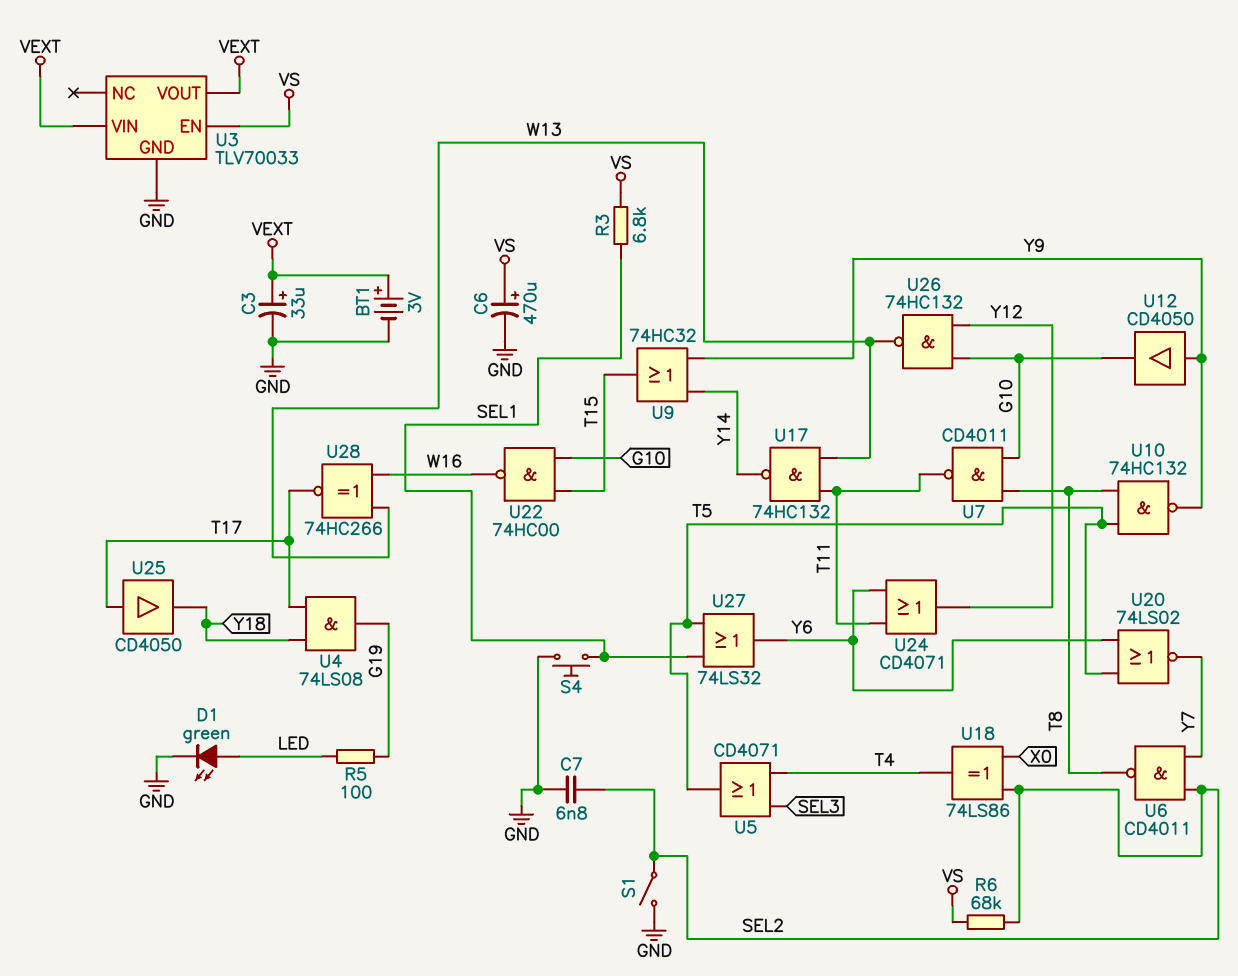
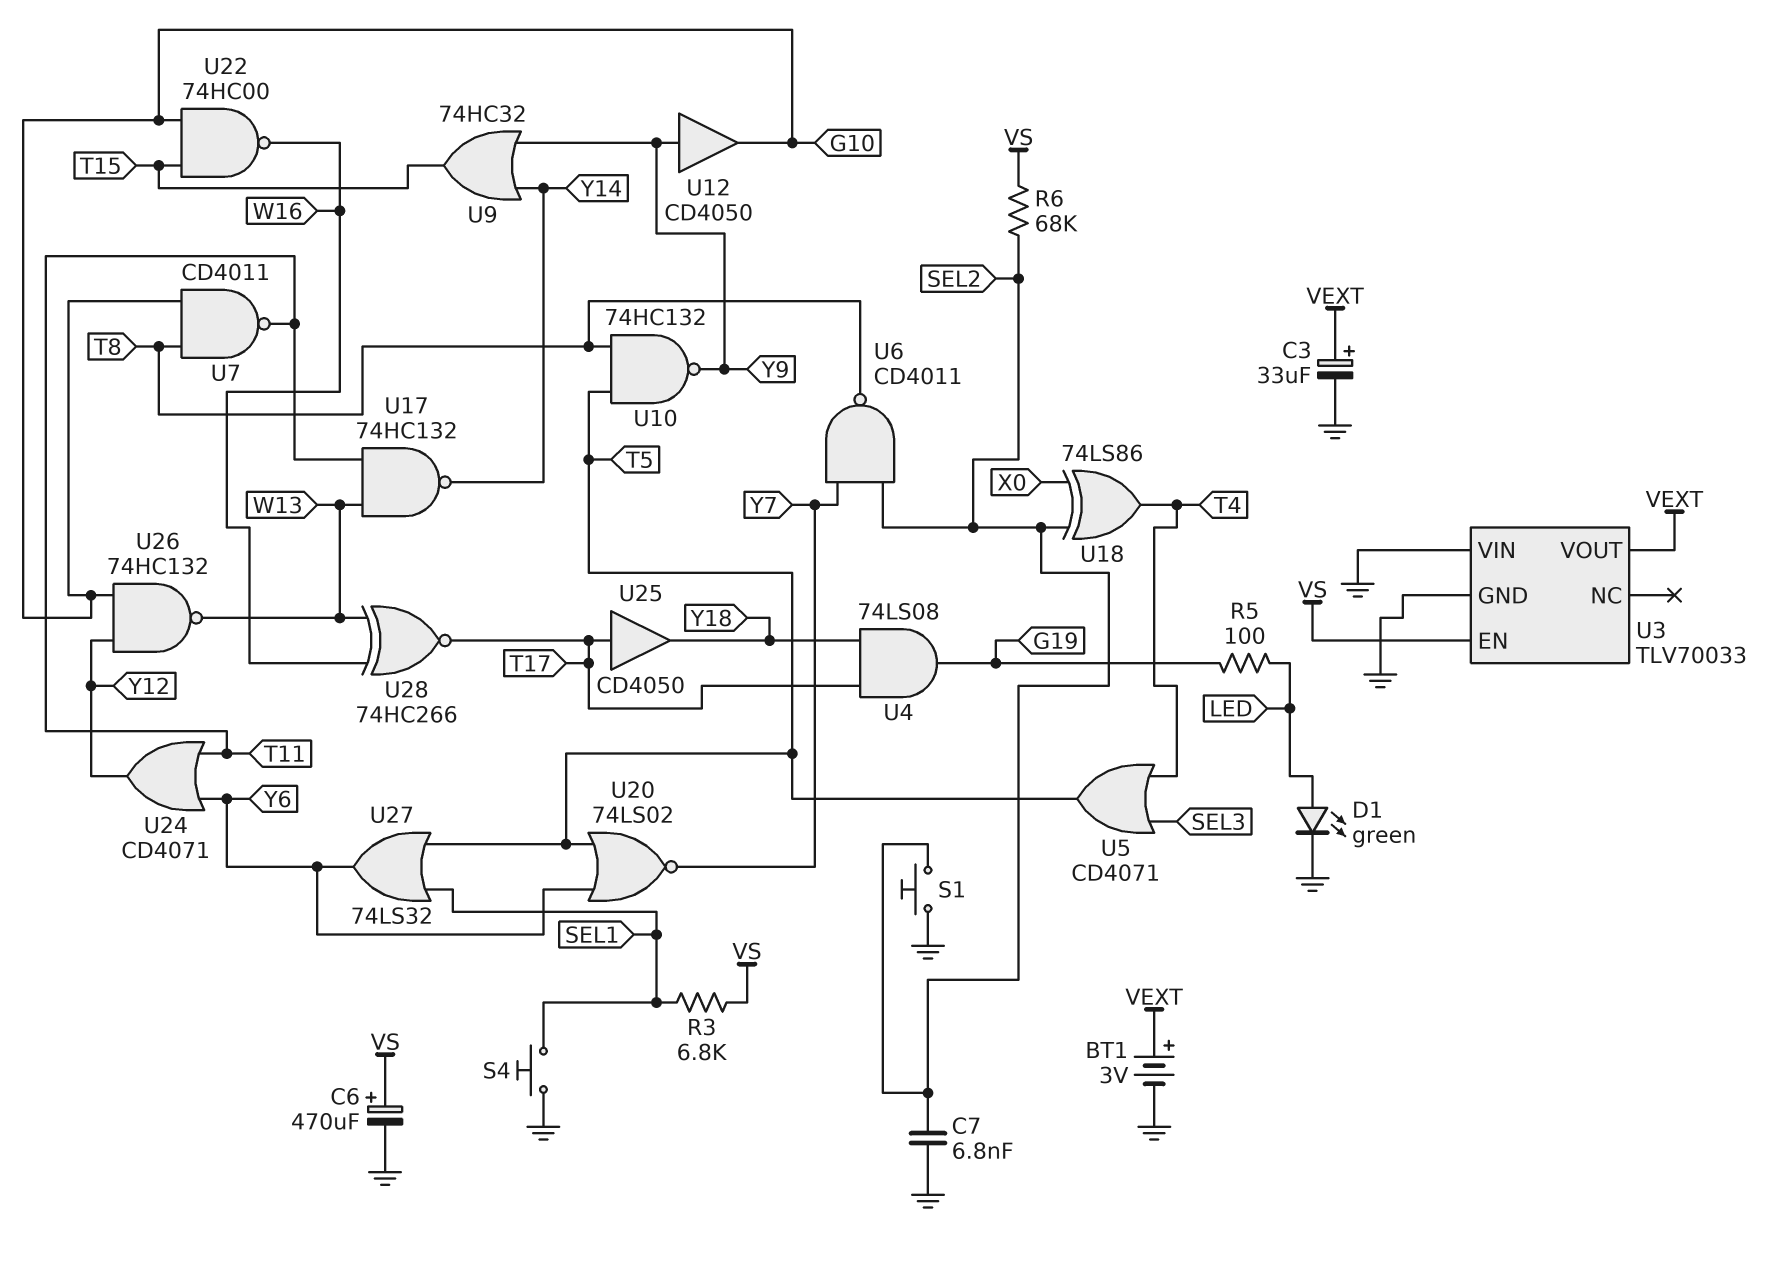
S1: switch (GND, SEL2) -> button (GND, SEL2)
U3 pin VIN: VEXT -> GND

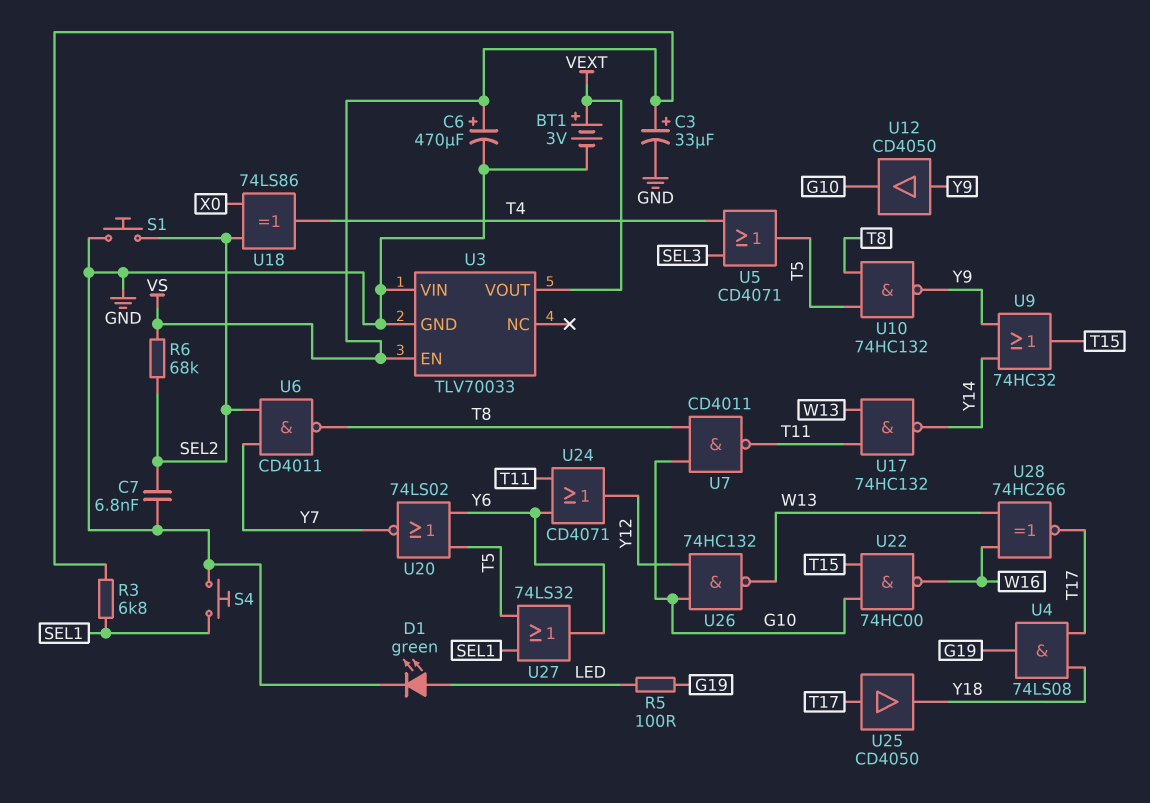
C3: 33uF (plus VEXT, minus GND) -> 33uF (plus VS, minus GND)

